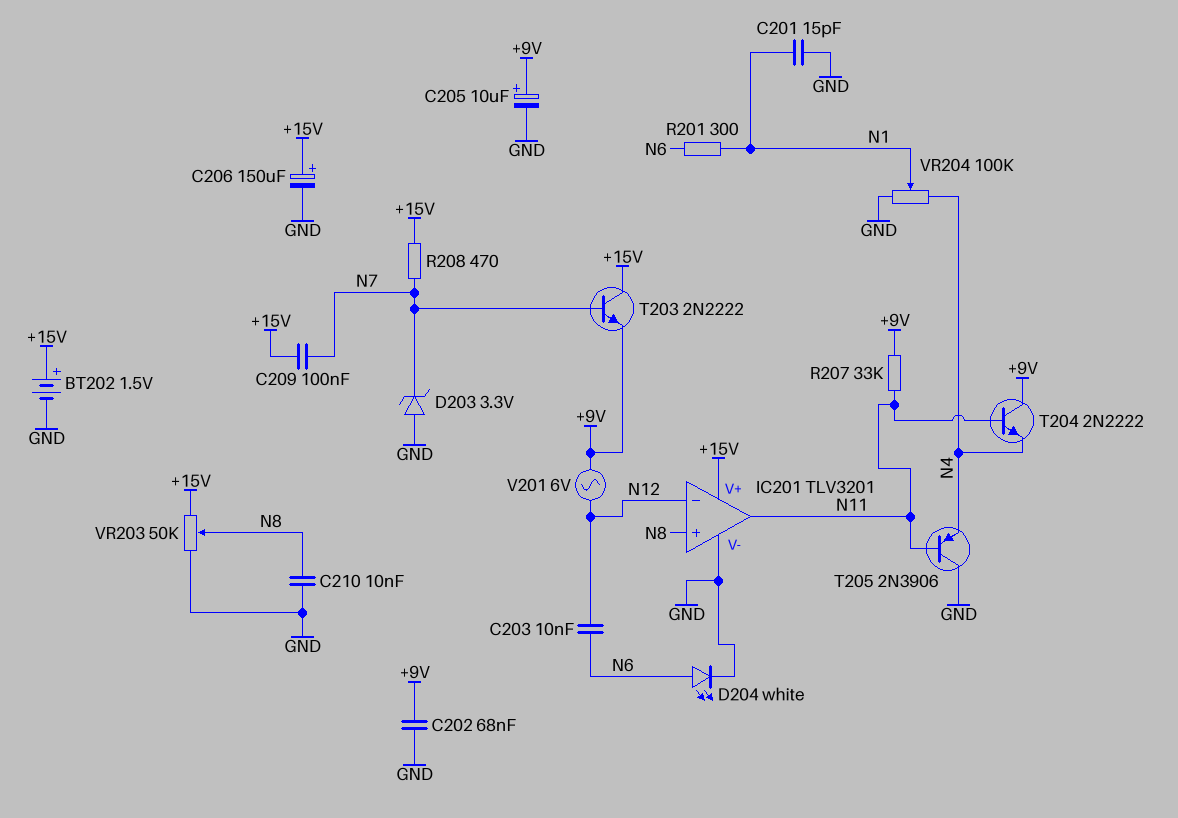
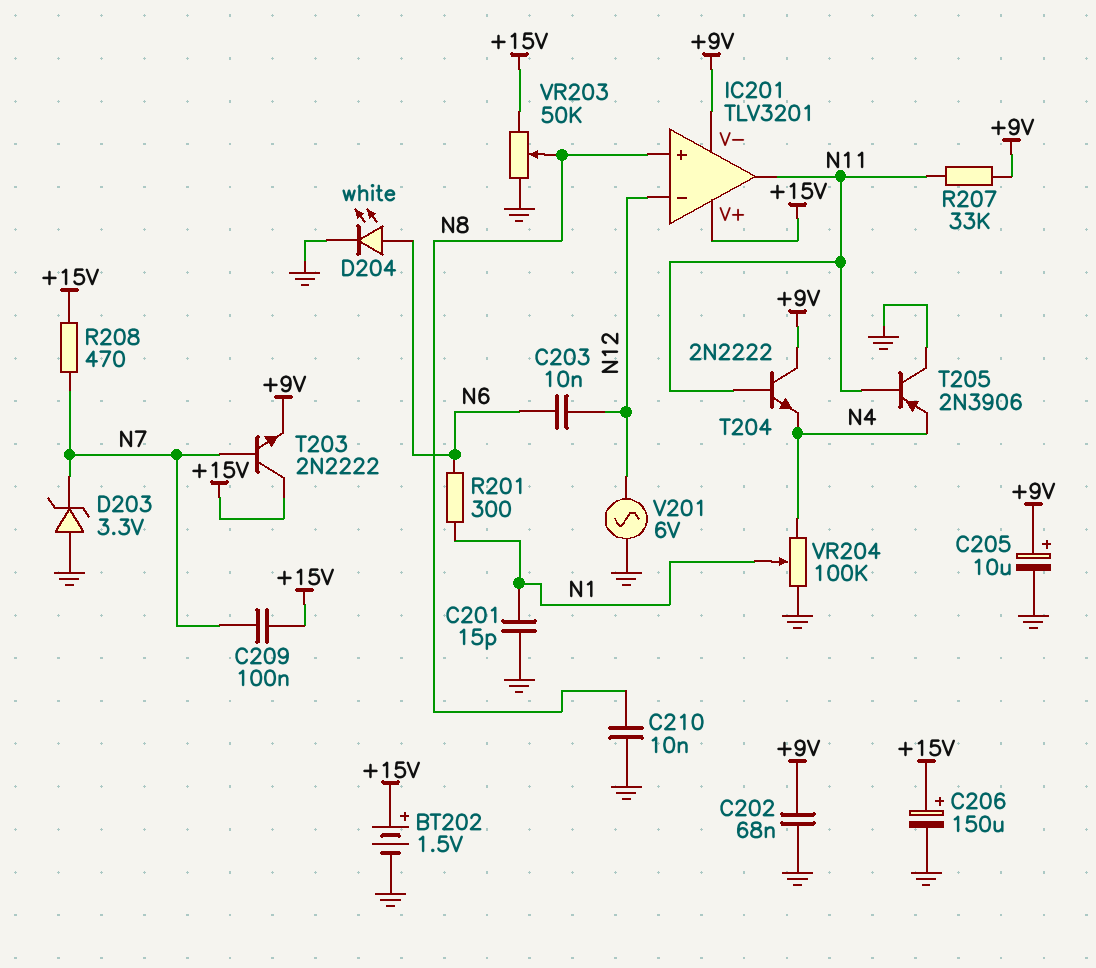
IC201 pin V-: GND -> +9V
V201: AC 6V (+9V, N12) -> AC 6V (GND, N12)

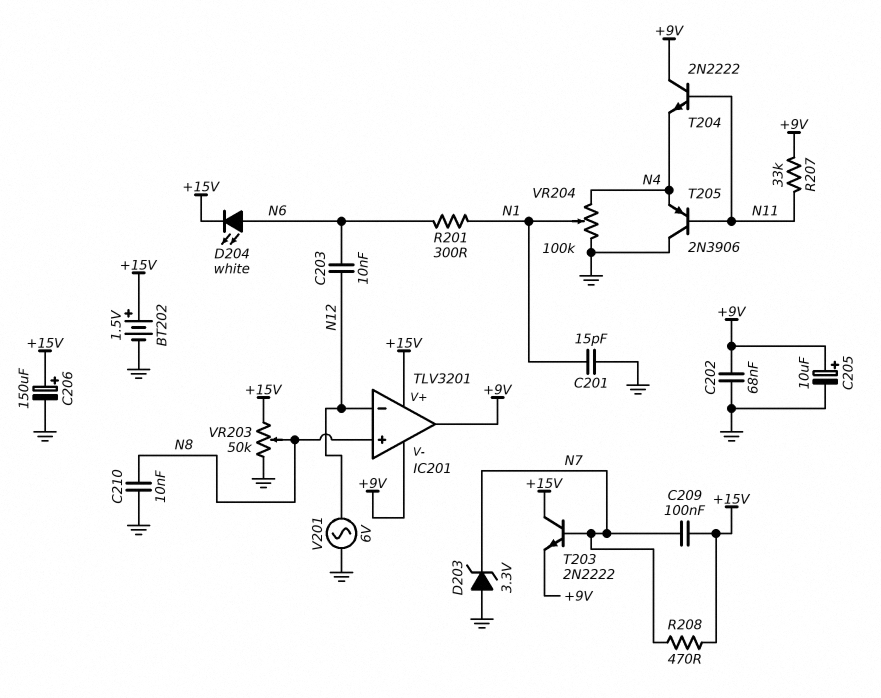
D204: LED white (A N6, K GND) -> LED white (A N6, K +15V)
IC201 pin out: N11 -> +9V

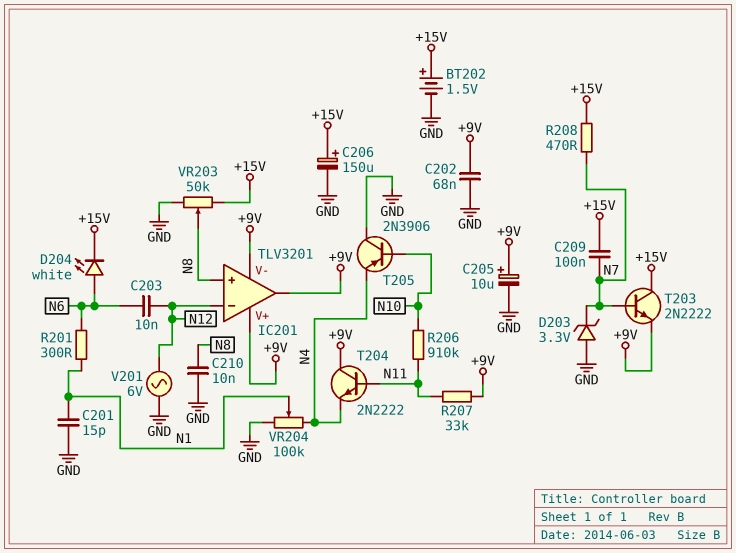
IC201 pin V+: +15V -> +9V
R206: none -> 910k (N10, N11)
T205: PNP 2N3906 (B N11, C GND, E N4) -> PNP 2N3906 (B N10, C GND, E N4)

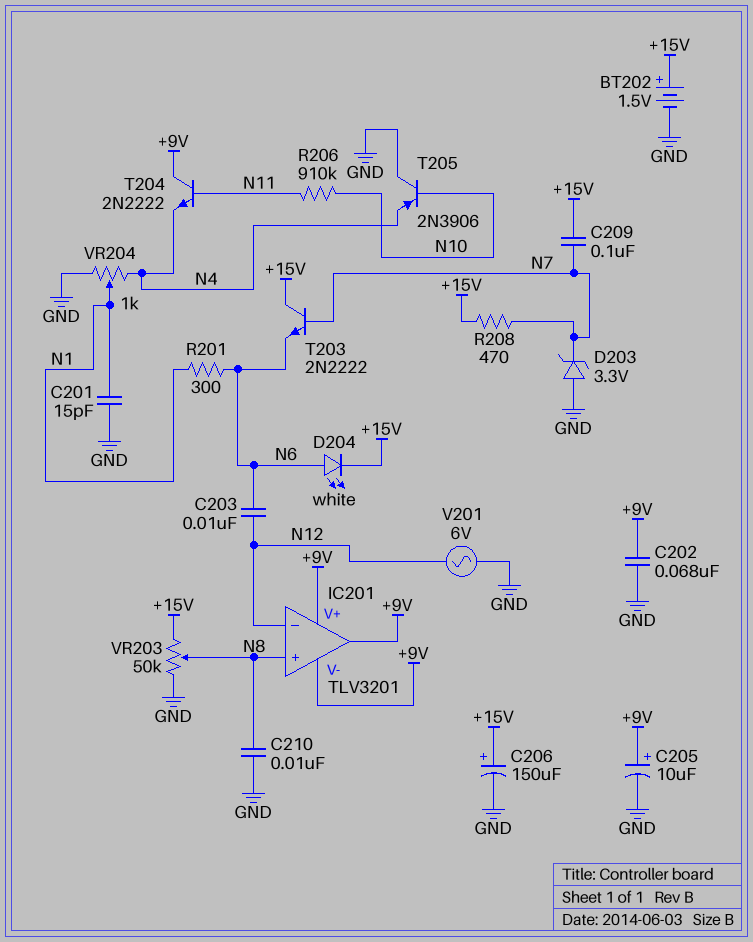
R207: 33k (+9V, N11) -> none
T203: NPN 2N2222 (B N7, C +15V, E +9V) -> NPN 2N2222 (B N7, C +15V, E N6)
VR204: 100k (GND, N4, wiper N1) -> 1k (GND, N4, wiper N1)

